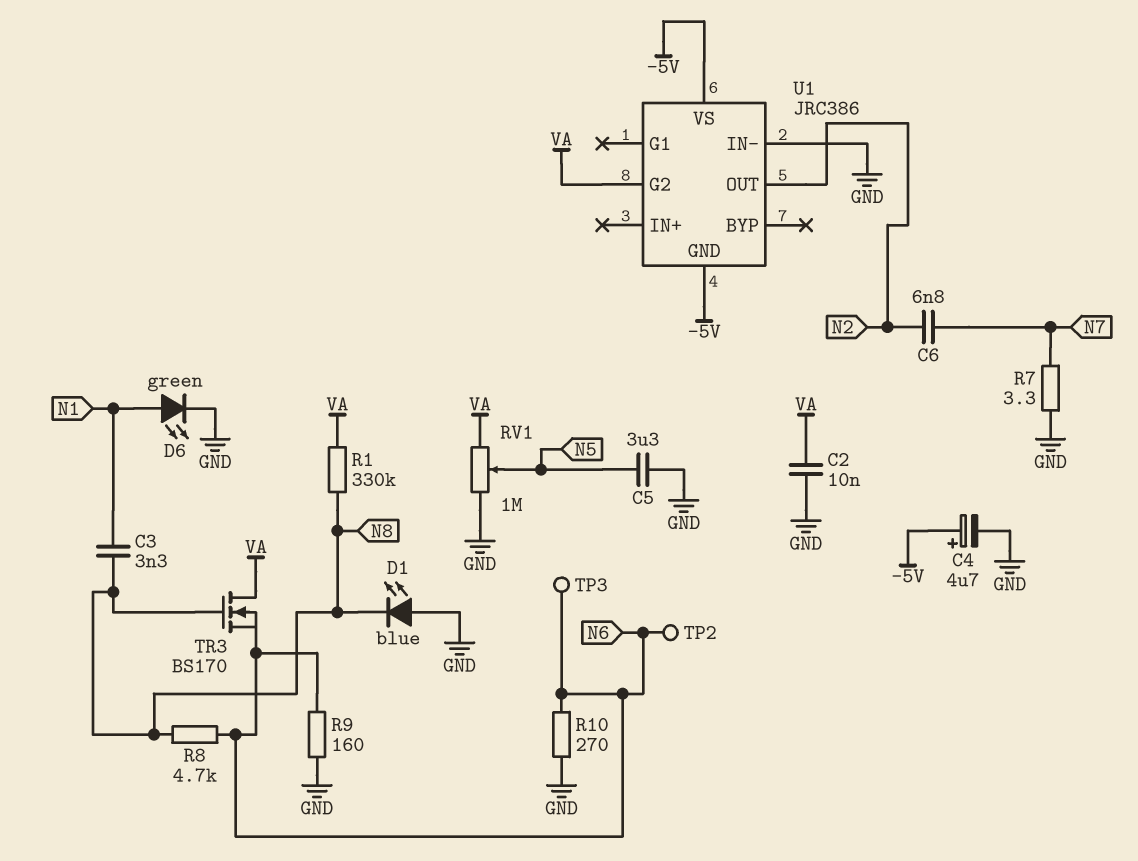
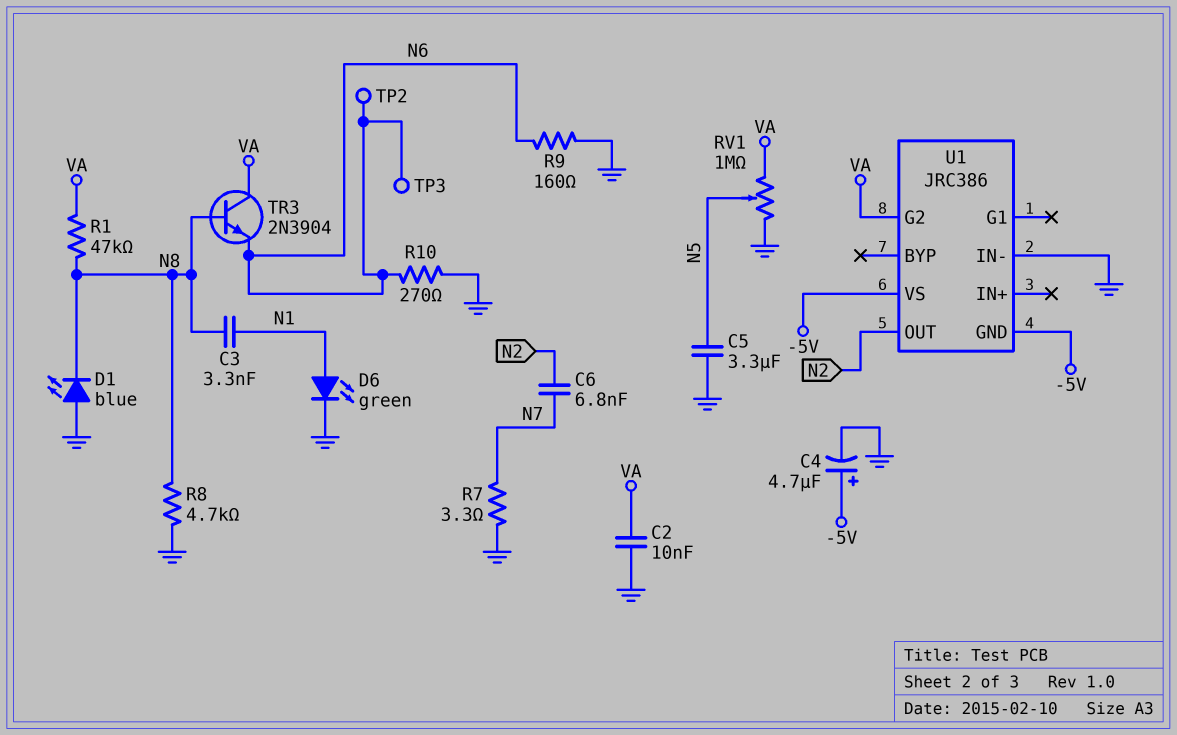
R1: 330k (N8, VA) -> 47k (N8, VA)
R8: 4.7k (N6, N8) -> 4.7k (GND, N8)
TR3: NMOS BS170 (G N8, D VA, S N6) -> NPN 2N3904 (B N8, C VA, E N6)

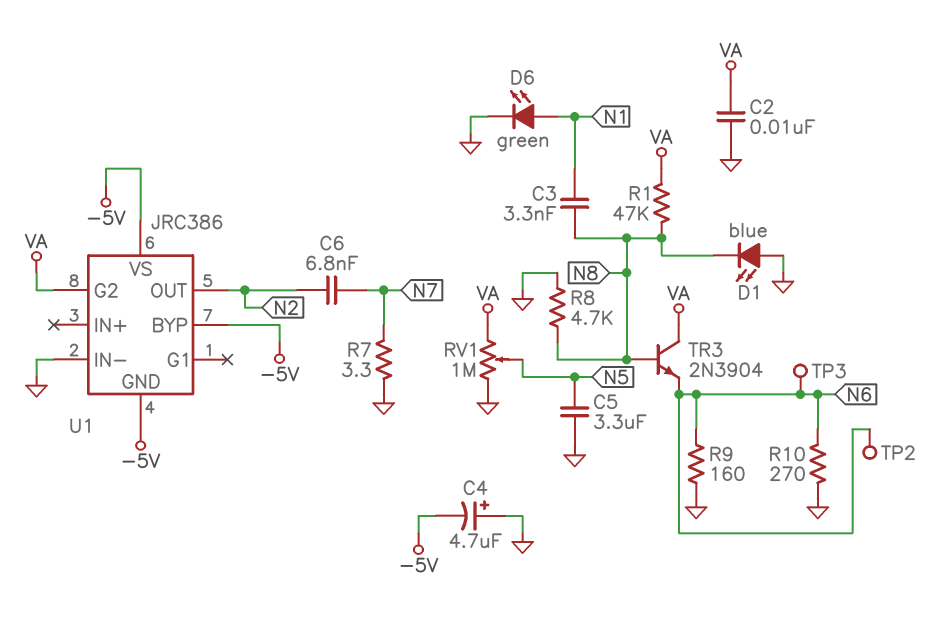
C4: 4.7uF (plus -5V, minus GND) -> 4.7uF (plus GND, minus -5V)
U1 pin BYP: none -> -5V

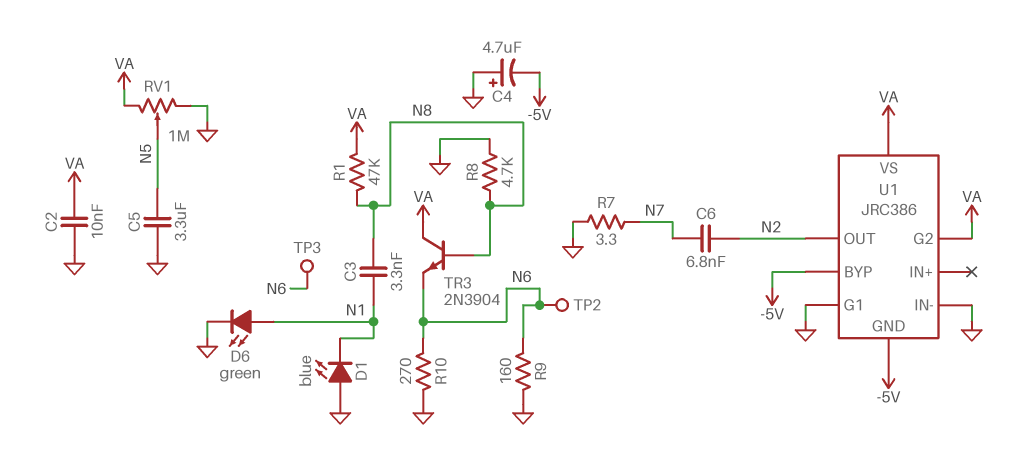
D1: LED blue (A GND, K N8) -> LED blue (A GND, K N1)
U1 pin G1: none -> GND
U1 pin VS: -5V -> VA

